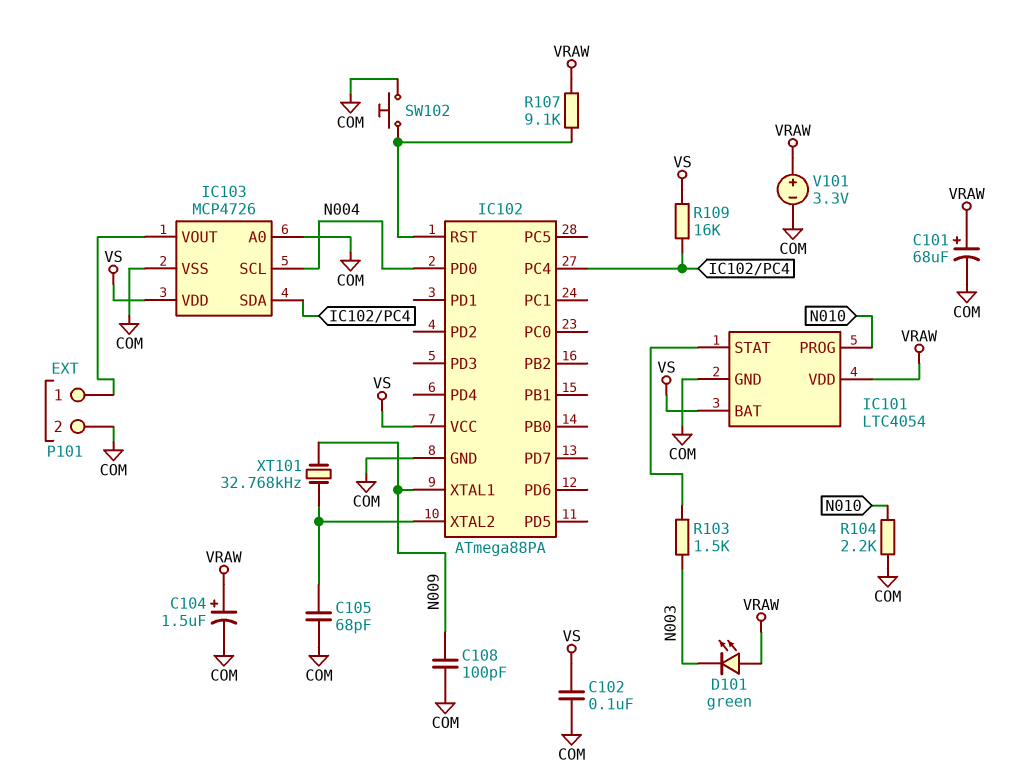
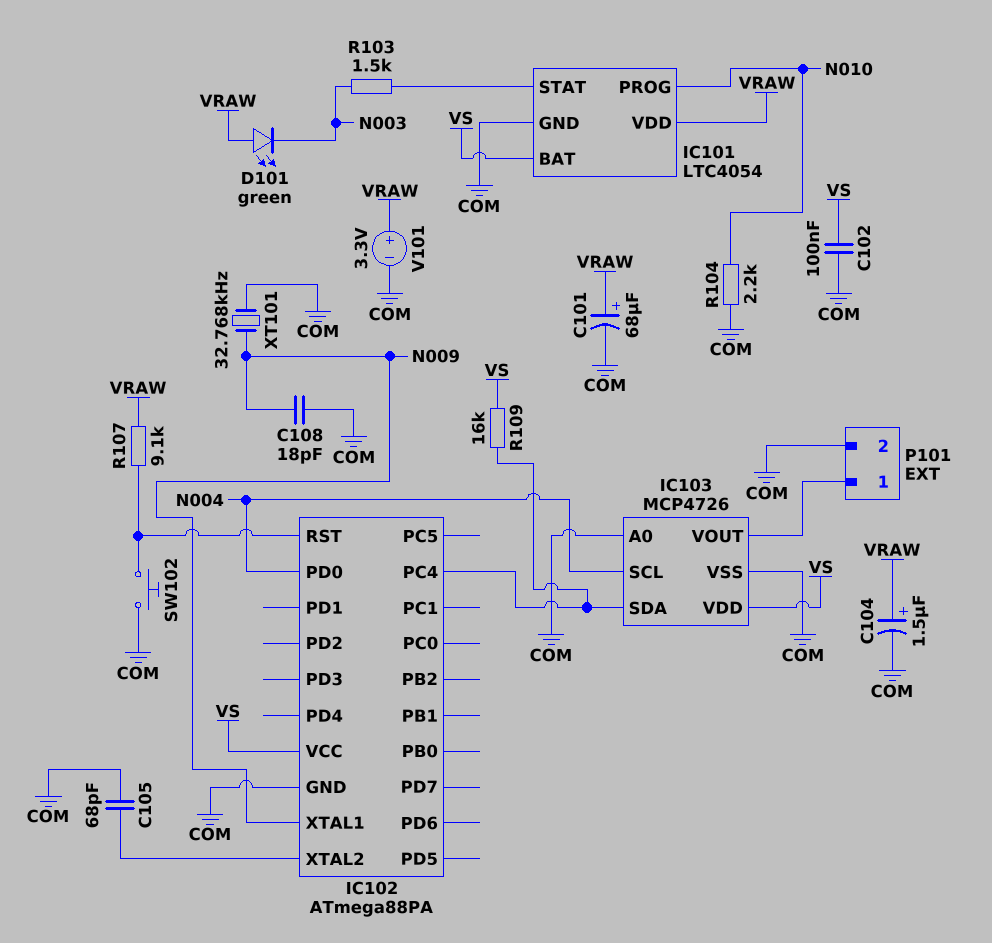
C108: 100pF (COM, N009) -> 18pF (COM, N009)
XT101: 32.768kHz (IC102/XTAL2, N009) -> 32.768kHz (COM, N009)

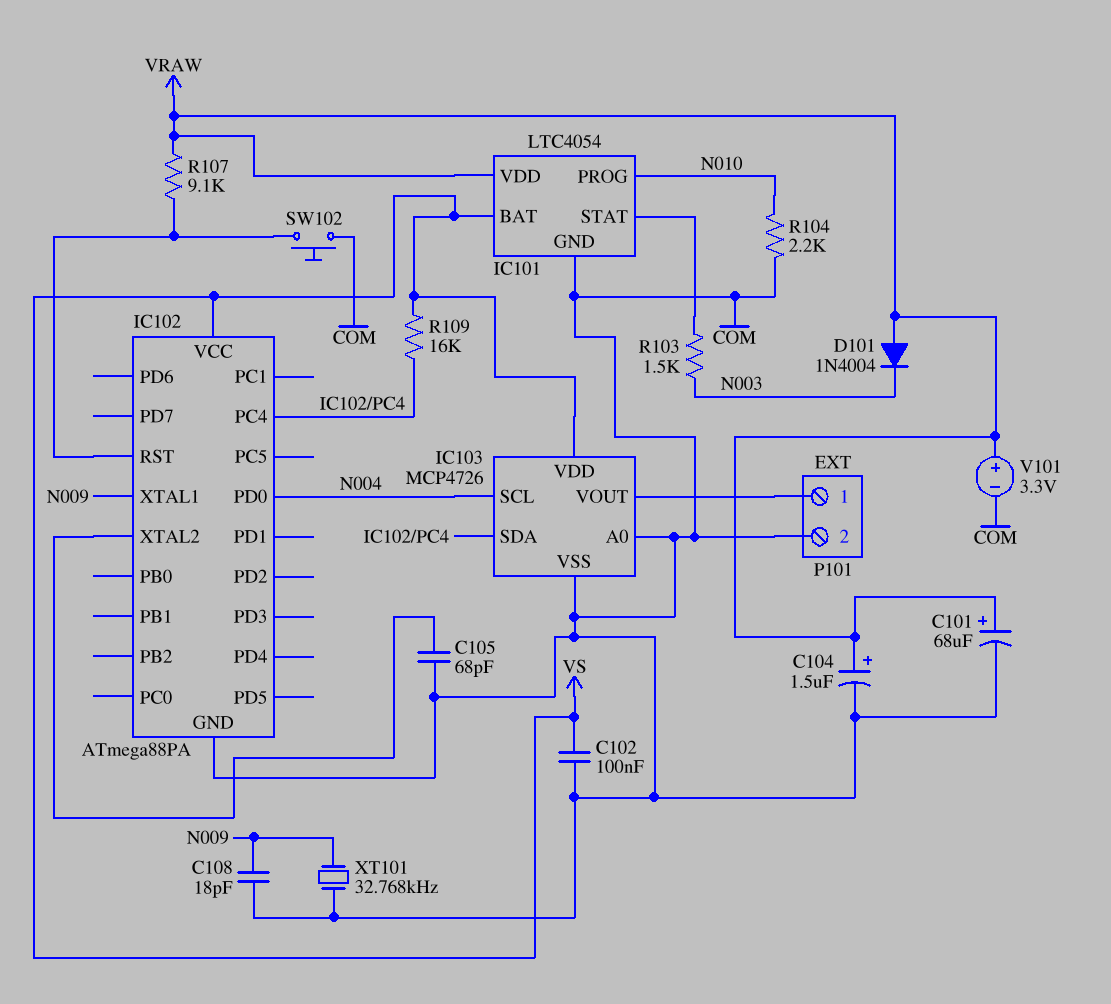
D101: LED green (A VRAW, K N003) -> diode 1N4004 (A VRAW, K N003)

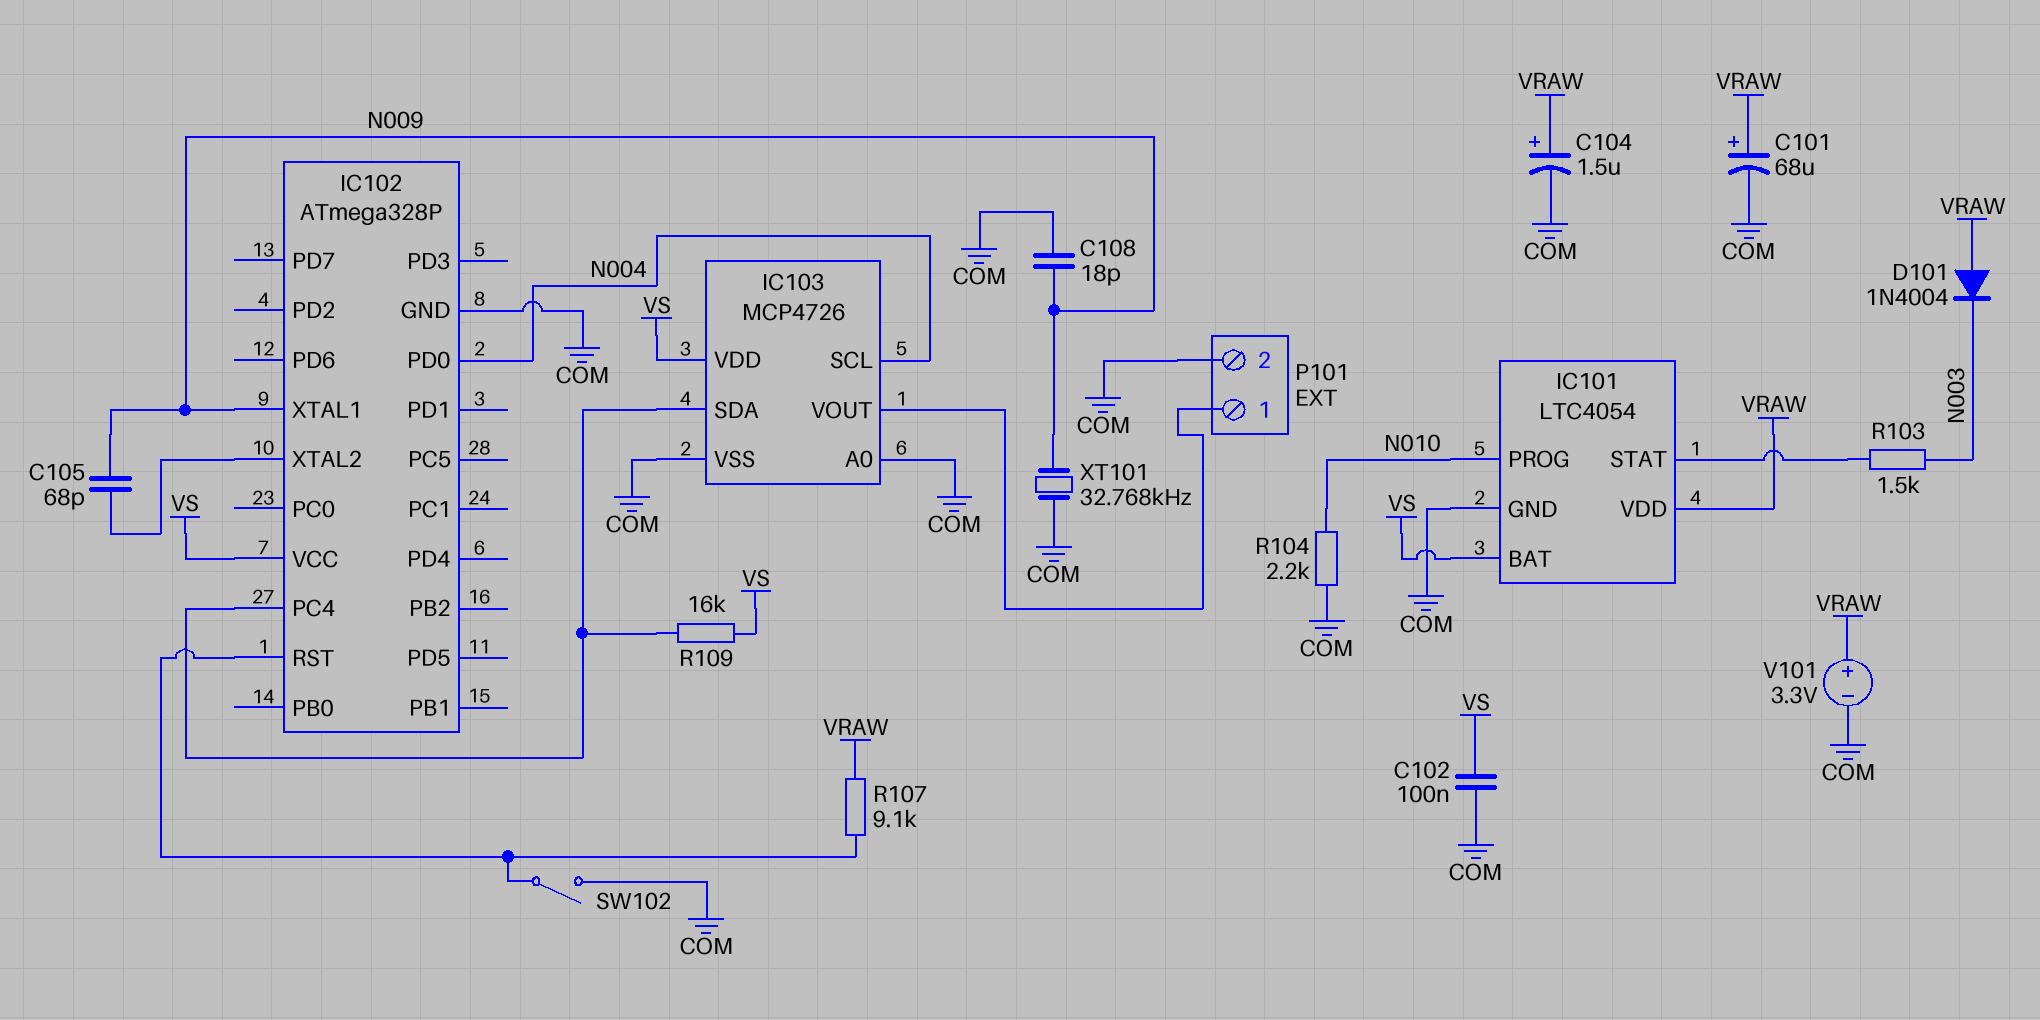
C105: 68pF (COM, IC102/XTAL2) -> 68pF (IC102/XTAL2, N009)
IC102: ATmega88PA -> ATmega328P
SW102: button (COM, IC102/RST) -> switch (COM, IC102/RST)

